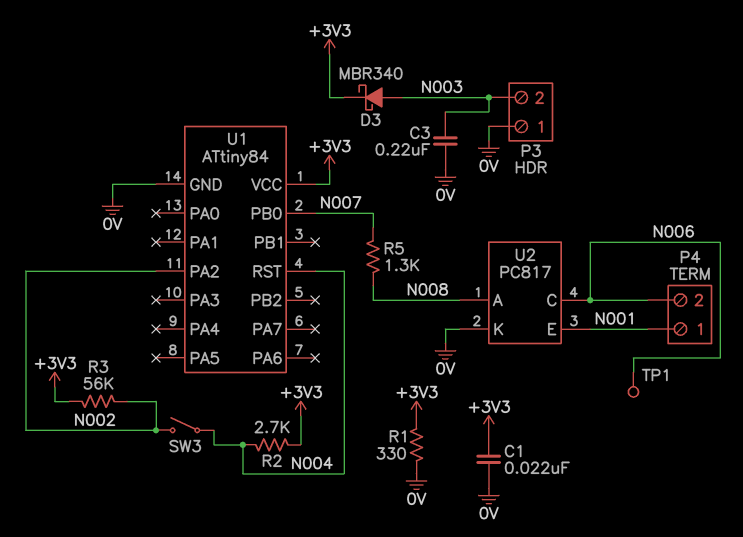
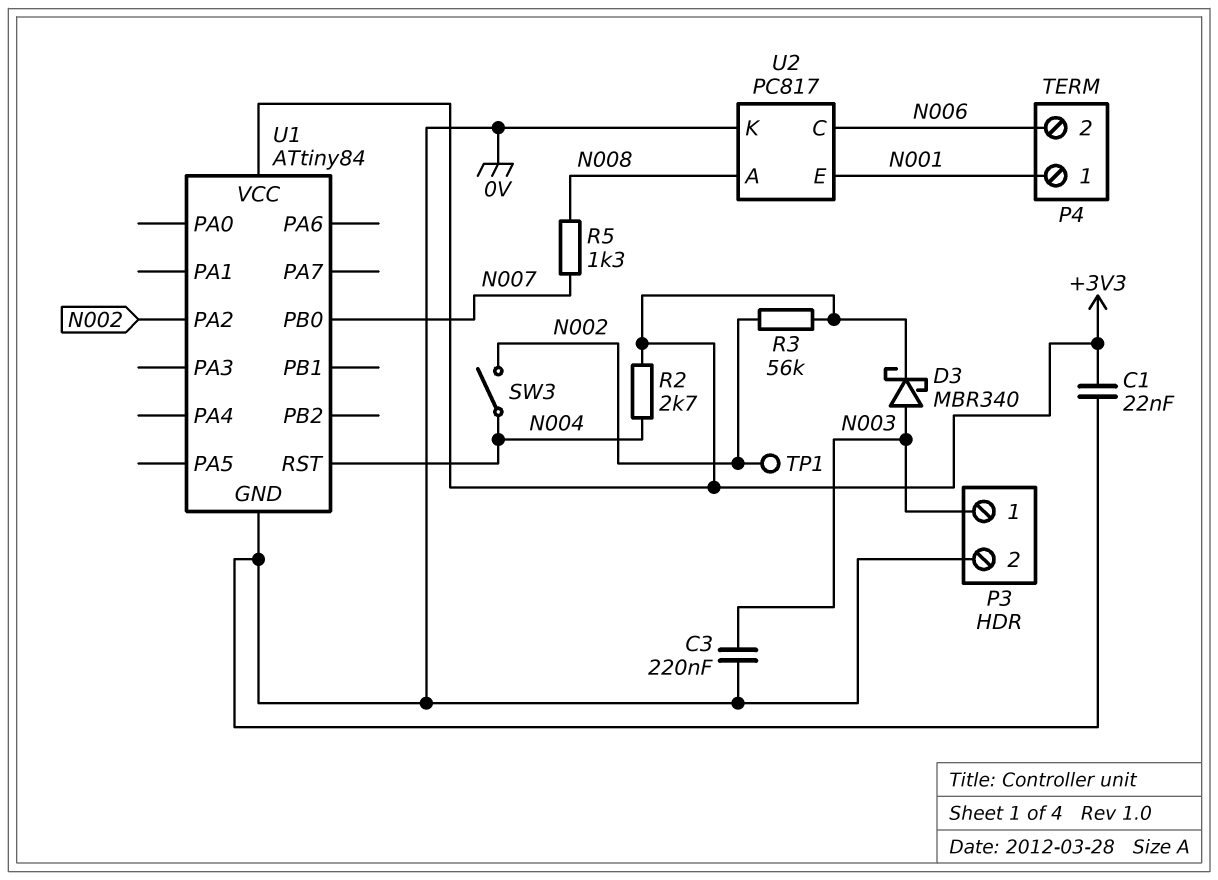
P3 pin 1: 0V -> N003
P3 pin 2: N003 -> 0V
R1: 330 (+3V3, 0V) -> none
TP1: test point (N006) -> test point (N002)

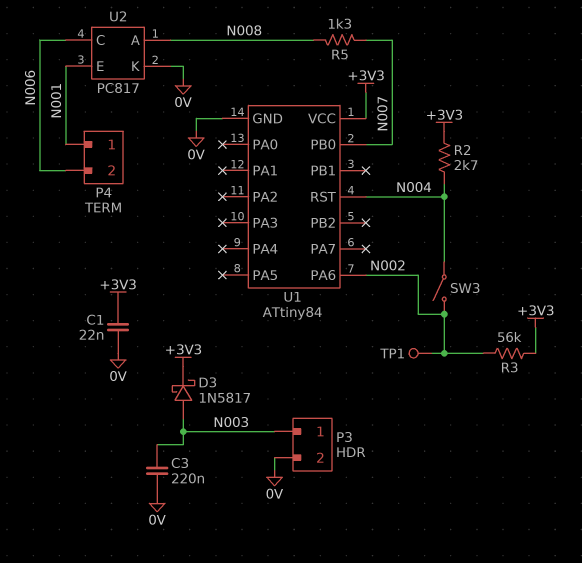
D3: schottky MBR340 (A N003, K +3V3) -> schottky 1N5817 (A N003, K +3V3)
U1 pin PA2: N002 -> none
U1 pin PA6: none -> N002

